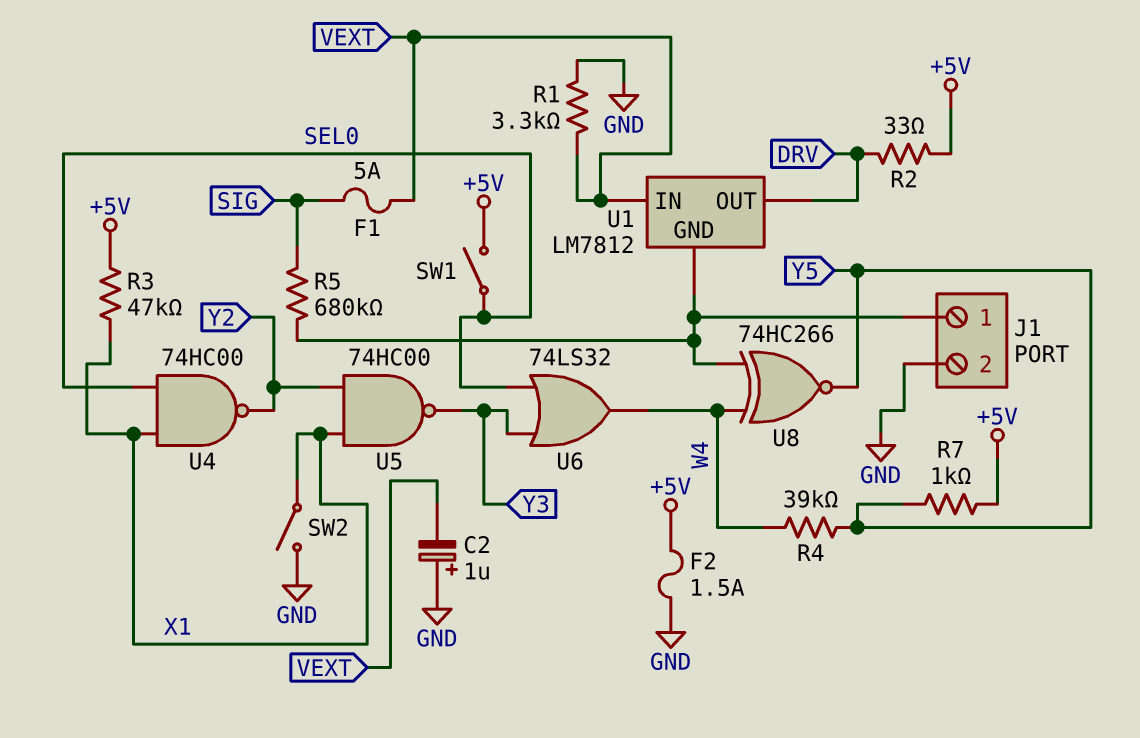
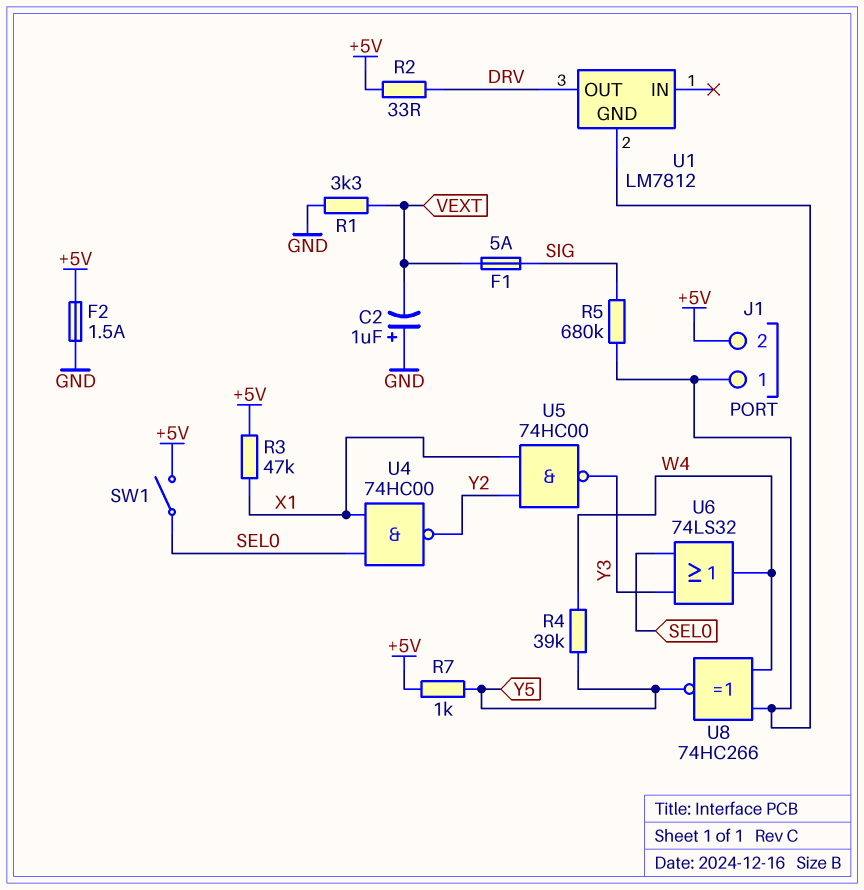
J1 pin 2: GND -> +5V
SW2: switch (GND, X1) -> none
U1 pin IN: VEXT -> none

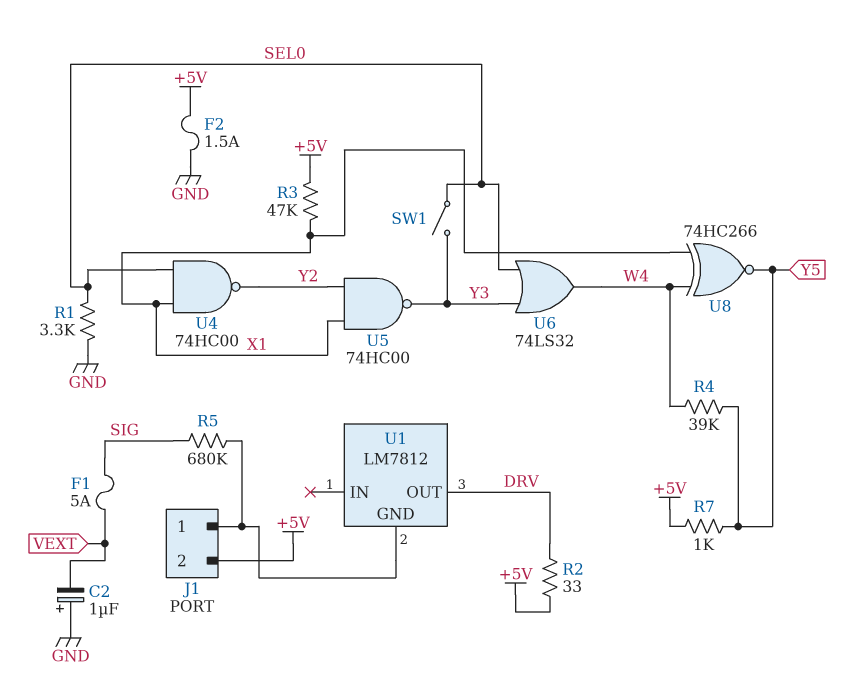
R1: 3.3k (GND, VEXT) -> 3.3k (GND, SEL0)
SW1: switch (+5V, SEL0) -> switch (SEL0, Y3)
U8: XNOR 74HC266 (in J1/1, in W4, out Y5) -> XNOR 74HC266 (in W4, in X1, out Y5)

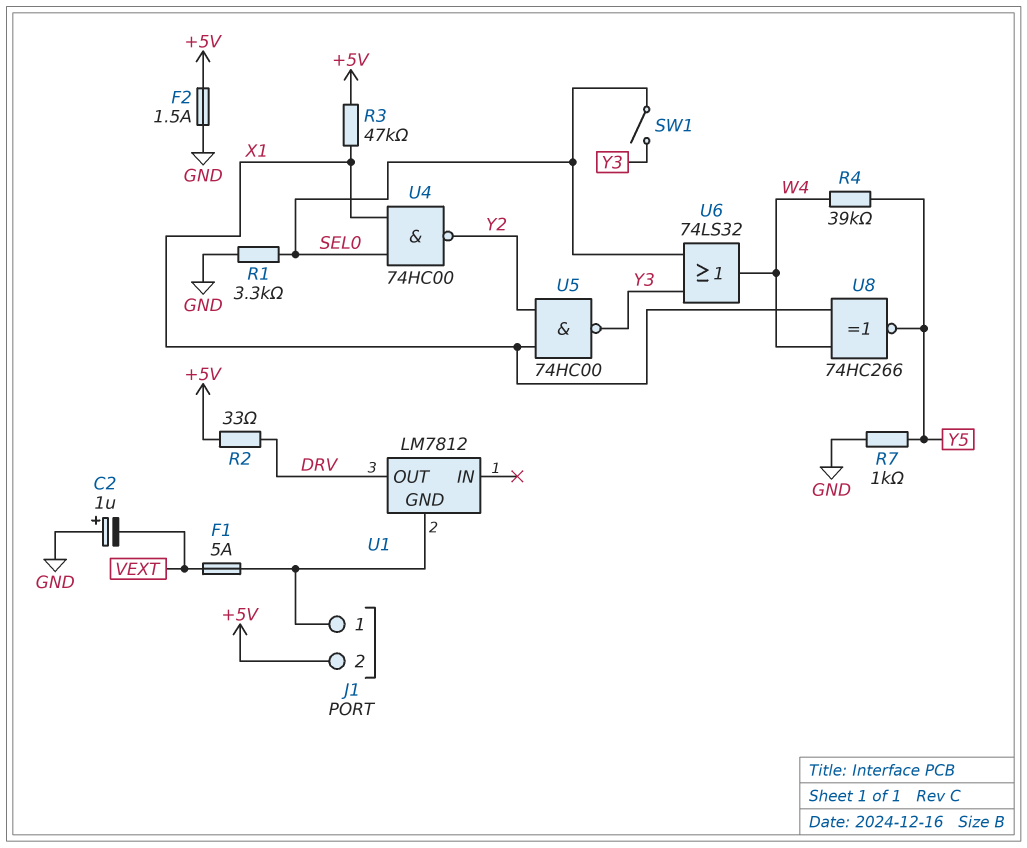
F1: 5A (SIG, VEXT) -> 5A (J1/1, VEXT)
R5: 680k (J1/1, SIG) -> none
R7: 1k (+5V, Y5) -> 1k (GND, Y5)

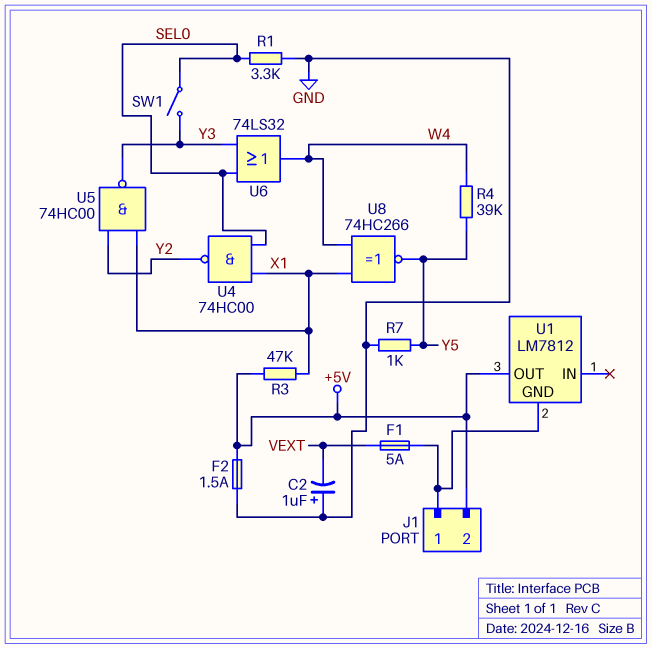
R2: 33 (+5V, DRV) -> none
U1 pin OUT: DRV -> +5V

